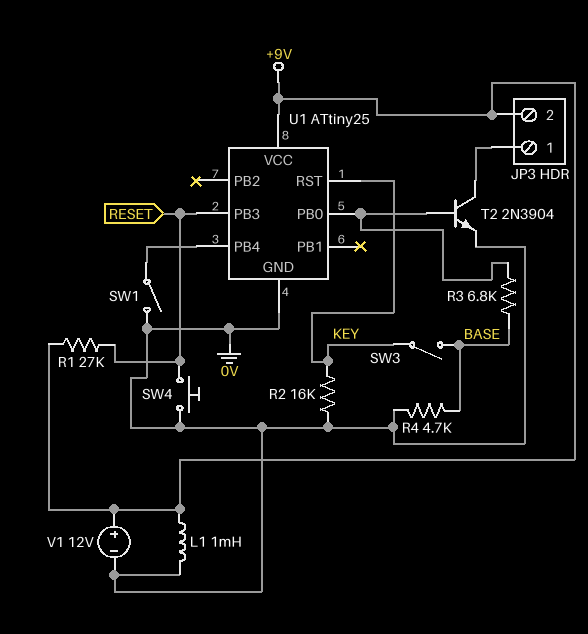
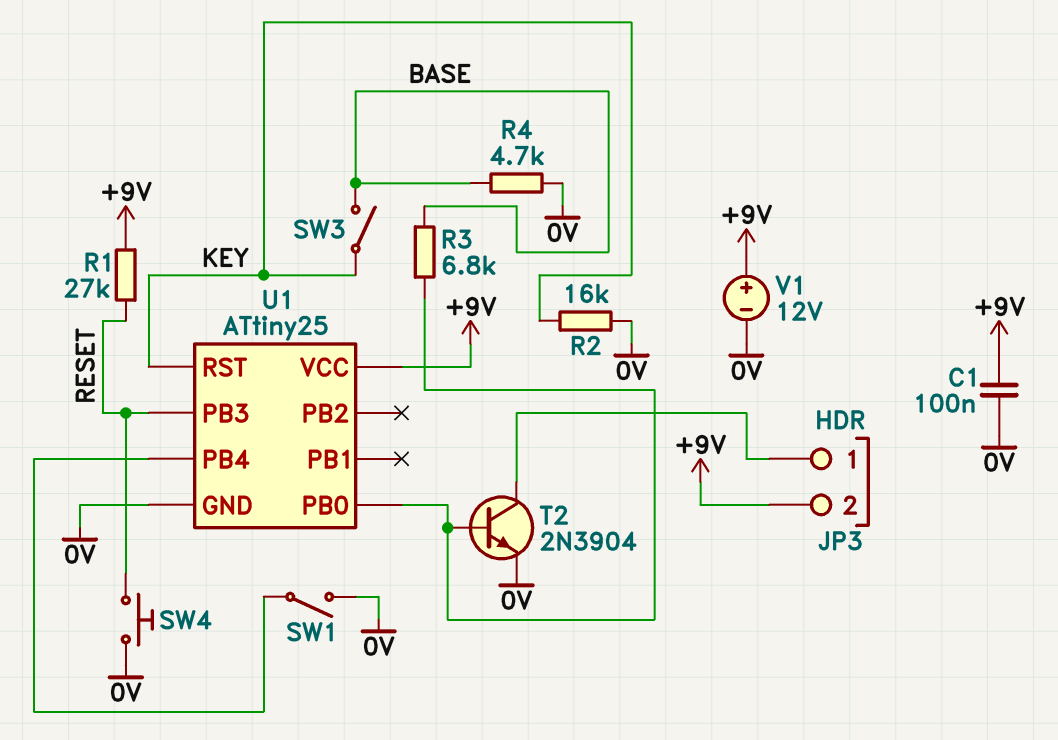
C1: none -> 100nF (+9V, 0V)
L1: 1mH (+9V, 0V) -> none

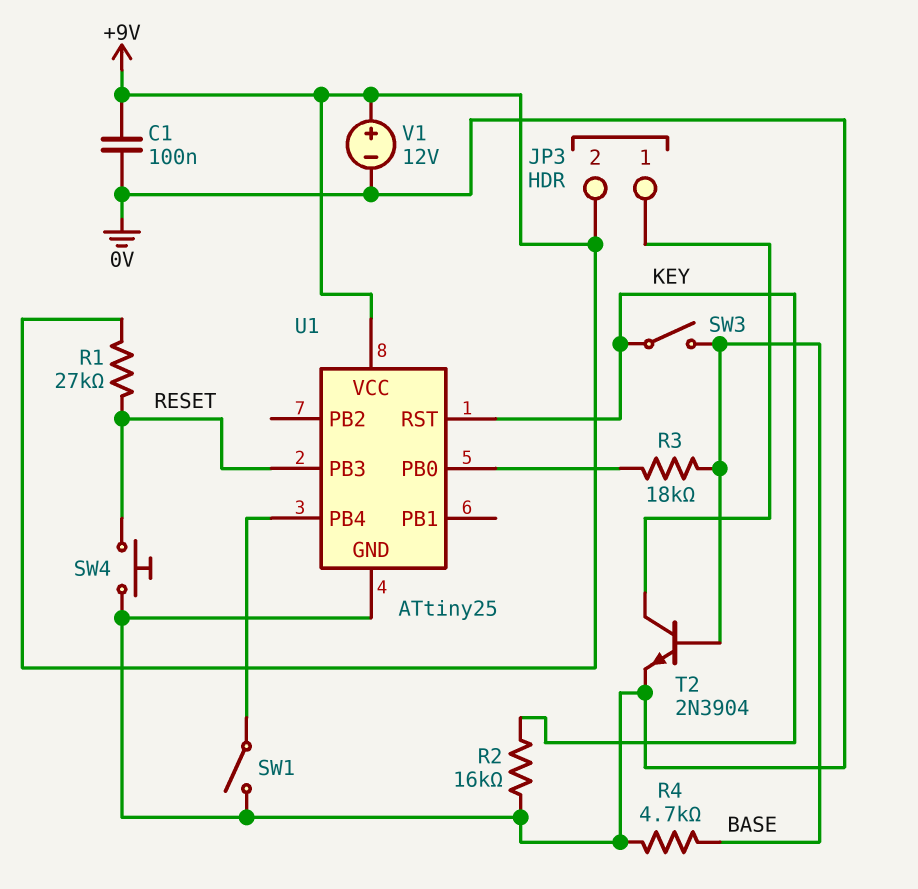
R3: 6.8k (BASE, U1/PB0) -> 18k (BASE, U1/PB0)
T2: NPN 2N3904 (B U1/PB0, C JP3/1, E 0V) -> NPN 2N3904 (B BASE, C JP3/1, E 0V)

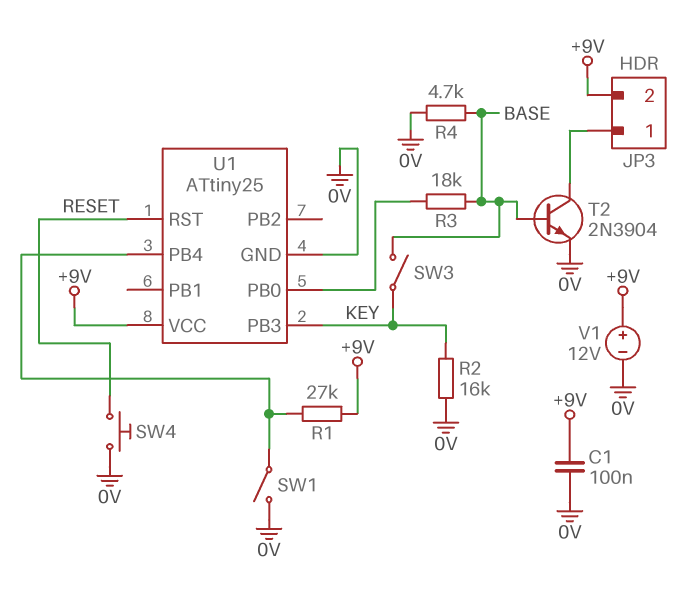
R1: 27k (+9V, RESET) -> 27k (+9V, U1/PB4)
U1 pin PB3: RESET -> KEY
U1 pin RST: KEY -> RESET

